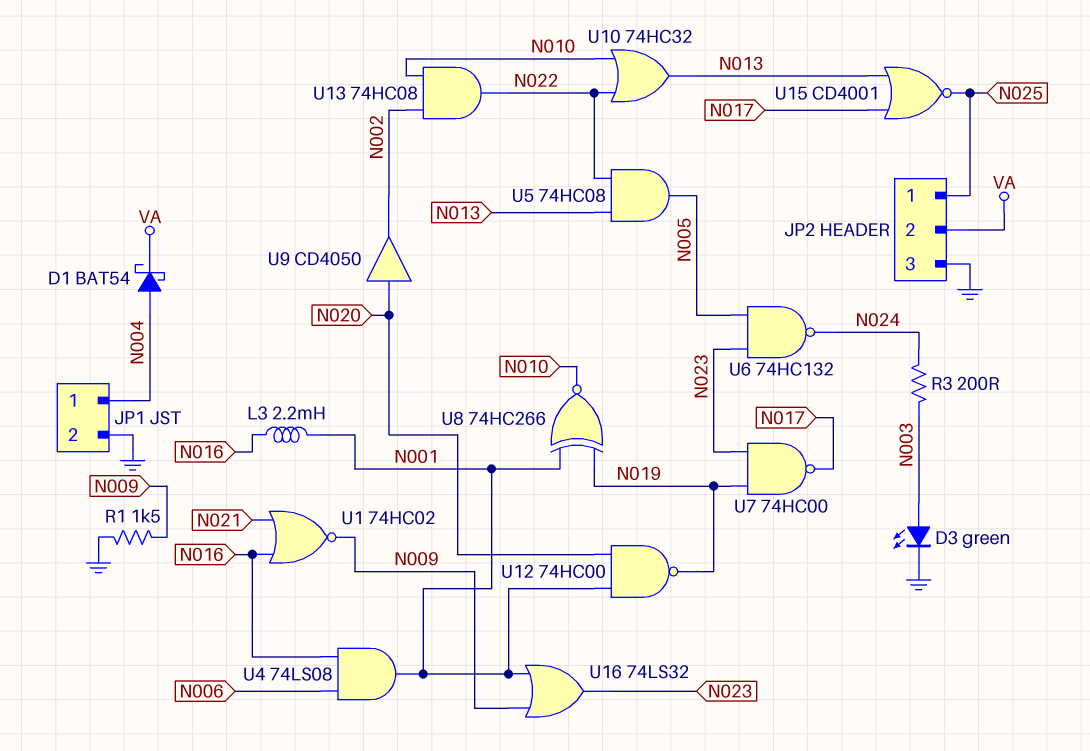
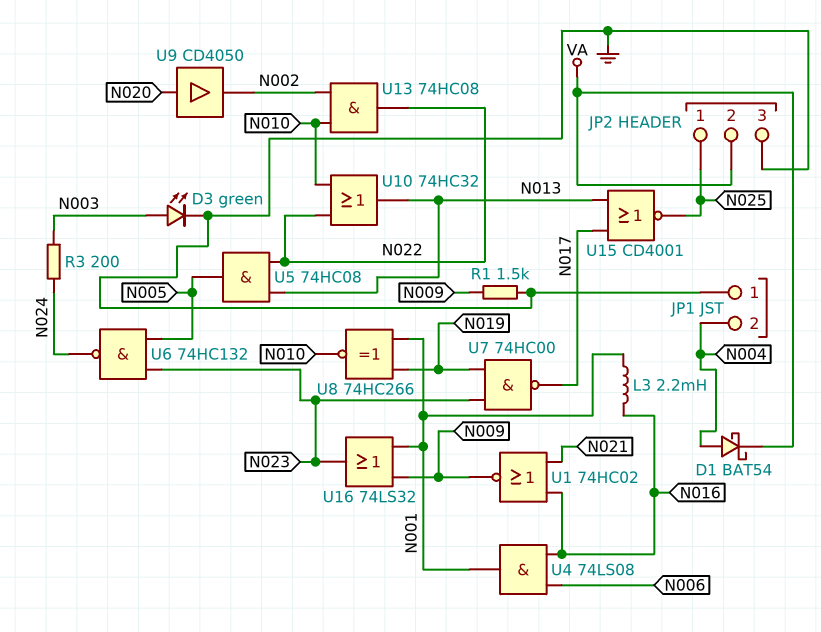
JP1 pin 1: N004 -> GND
JP1 pin 2: GND -> N004
U12: NAND 74HC00 (in N001, in N020, out N019) -> none

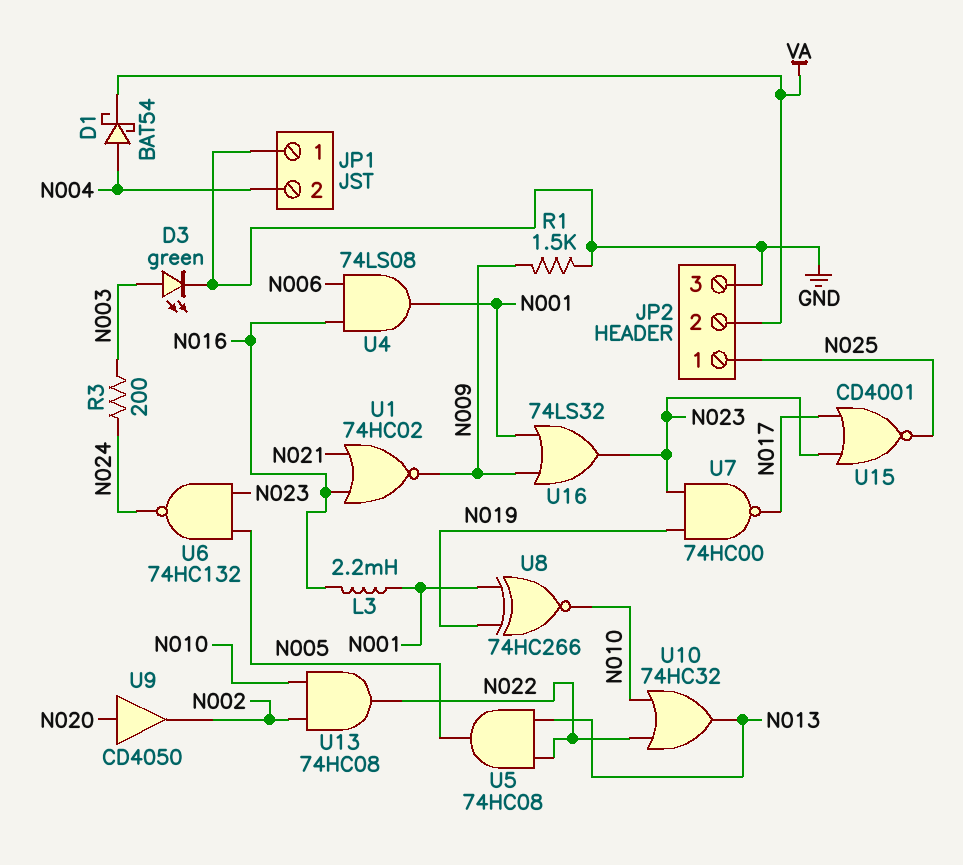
U15: NOR CD4001 (in N013, in N017, out N025) -> NOR CD4001 (in N017, in N023, out N025)

